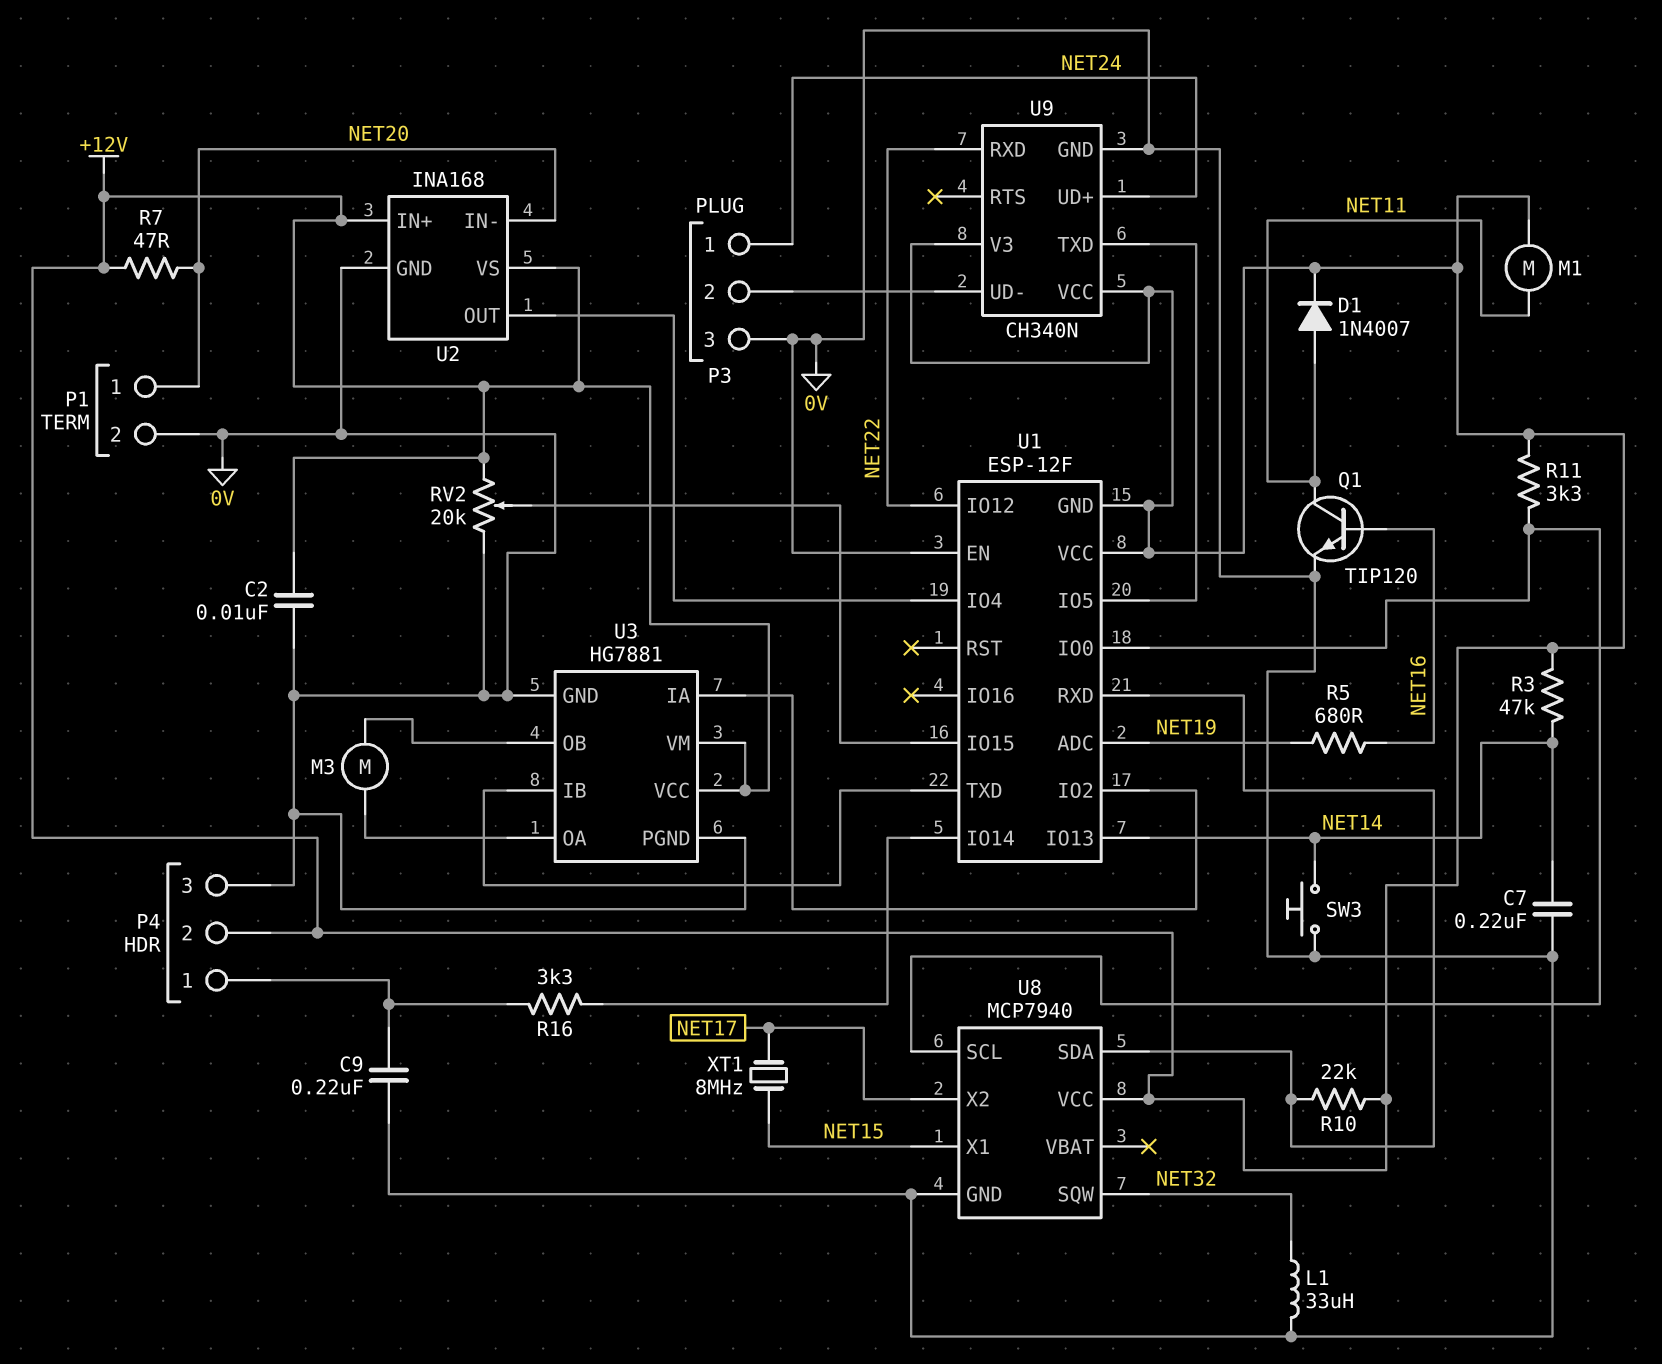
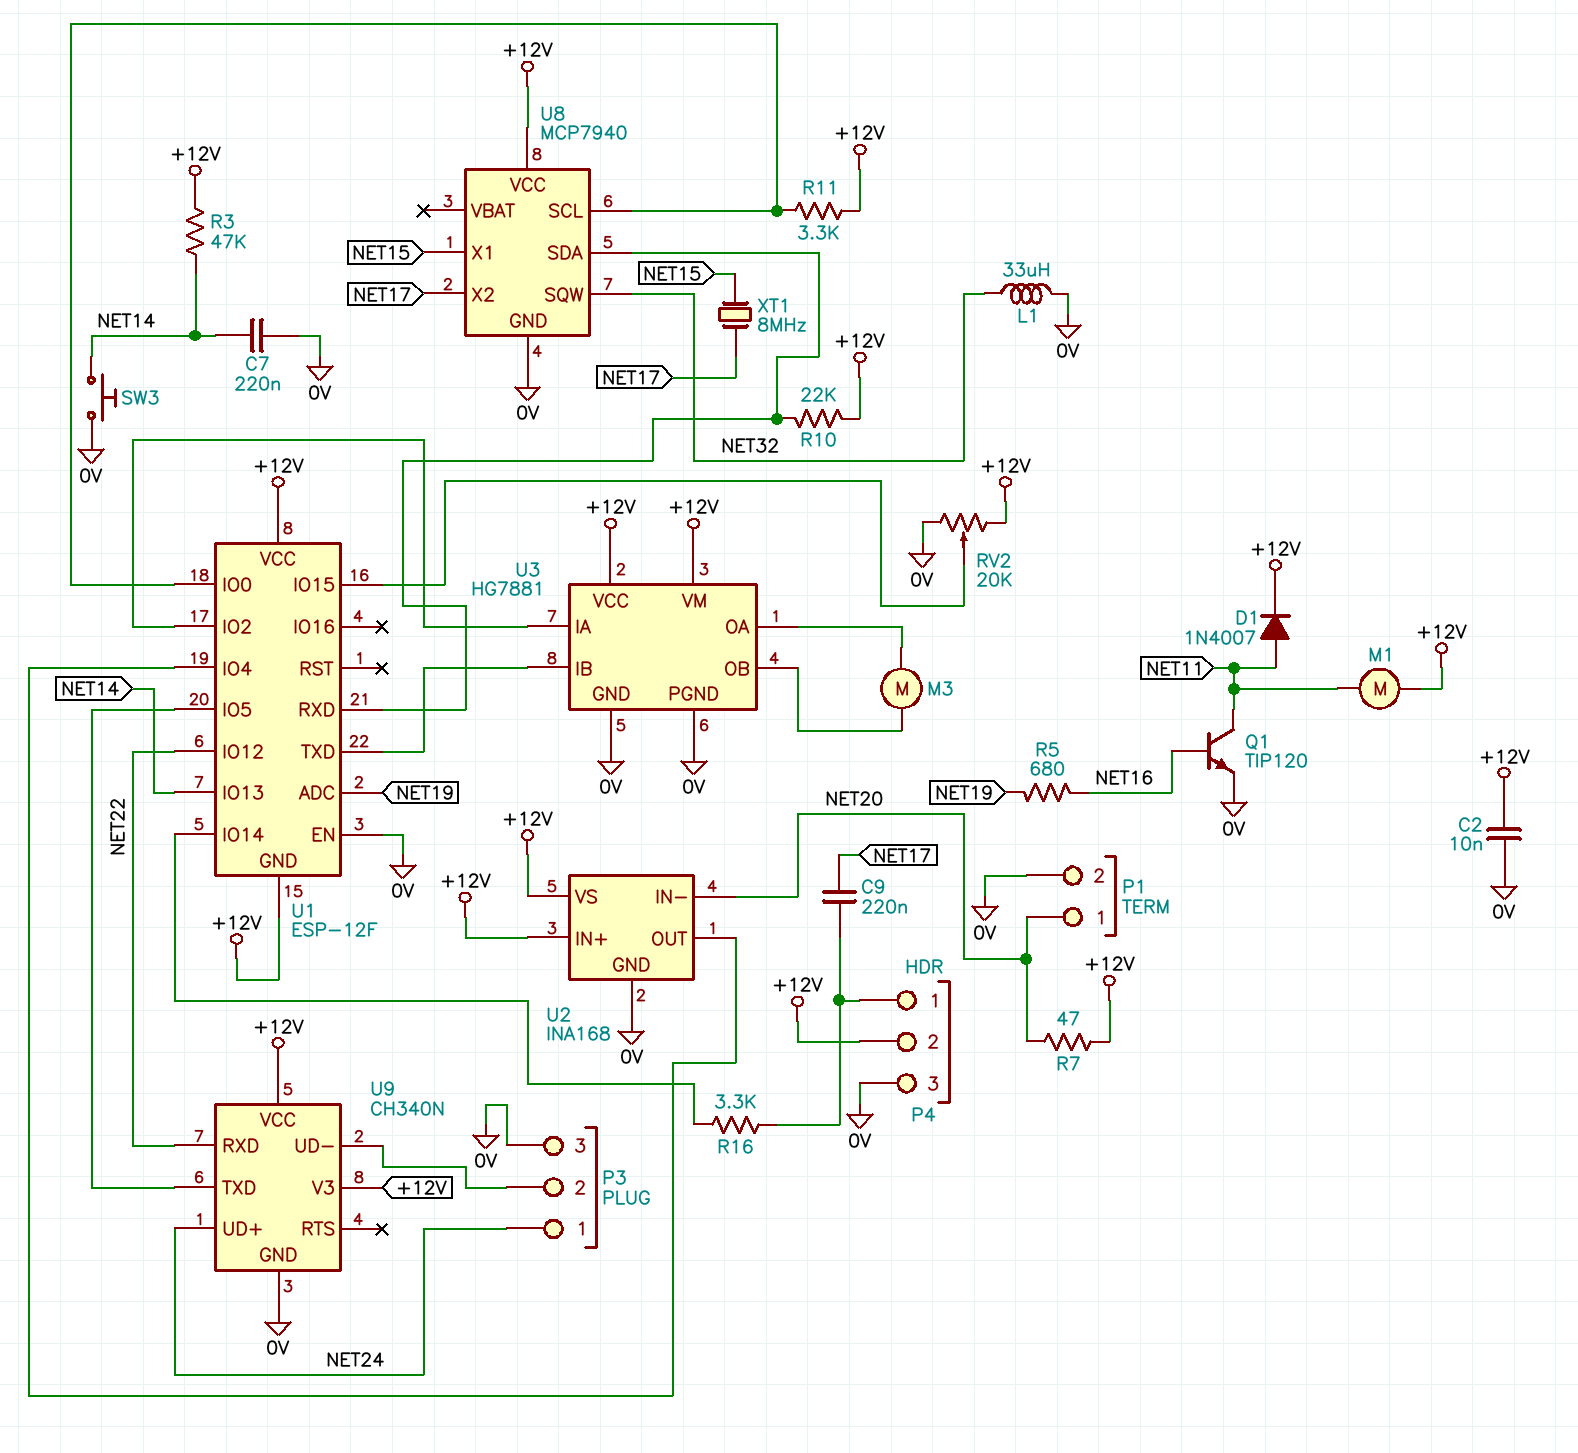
C9: 220nF (0V, P4/1) -> 220nF (NET17, P4/1)

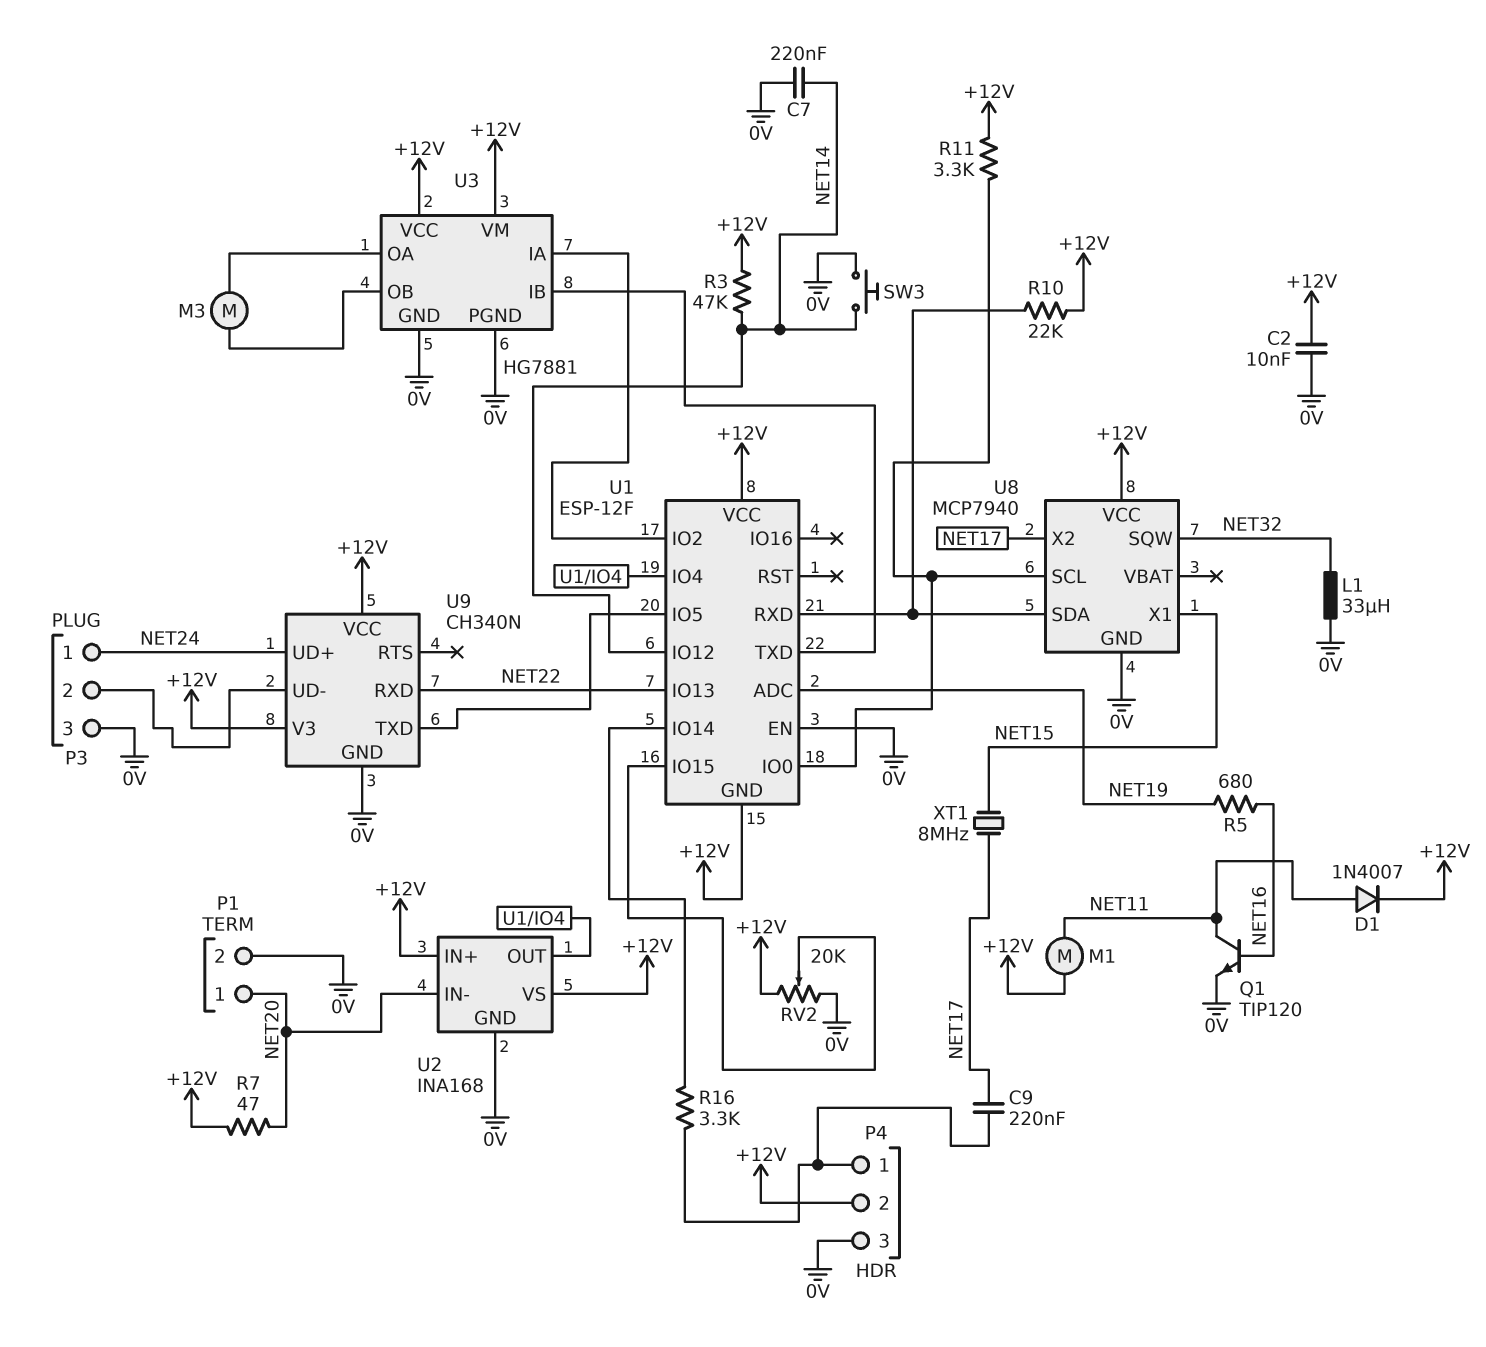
U1 pin IO12: NET22 -> NET14
U1 pin IO13: NET14 -> NET22

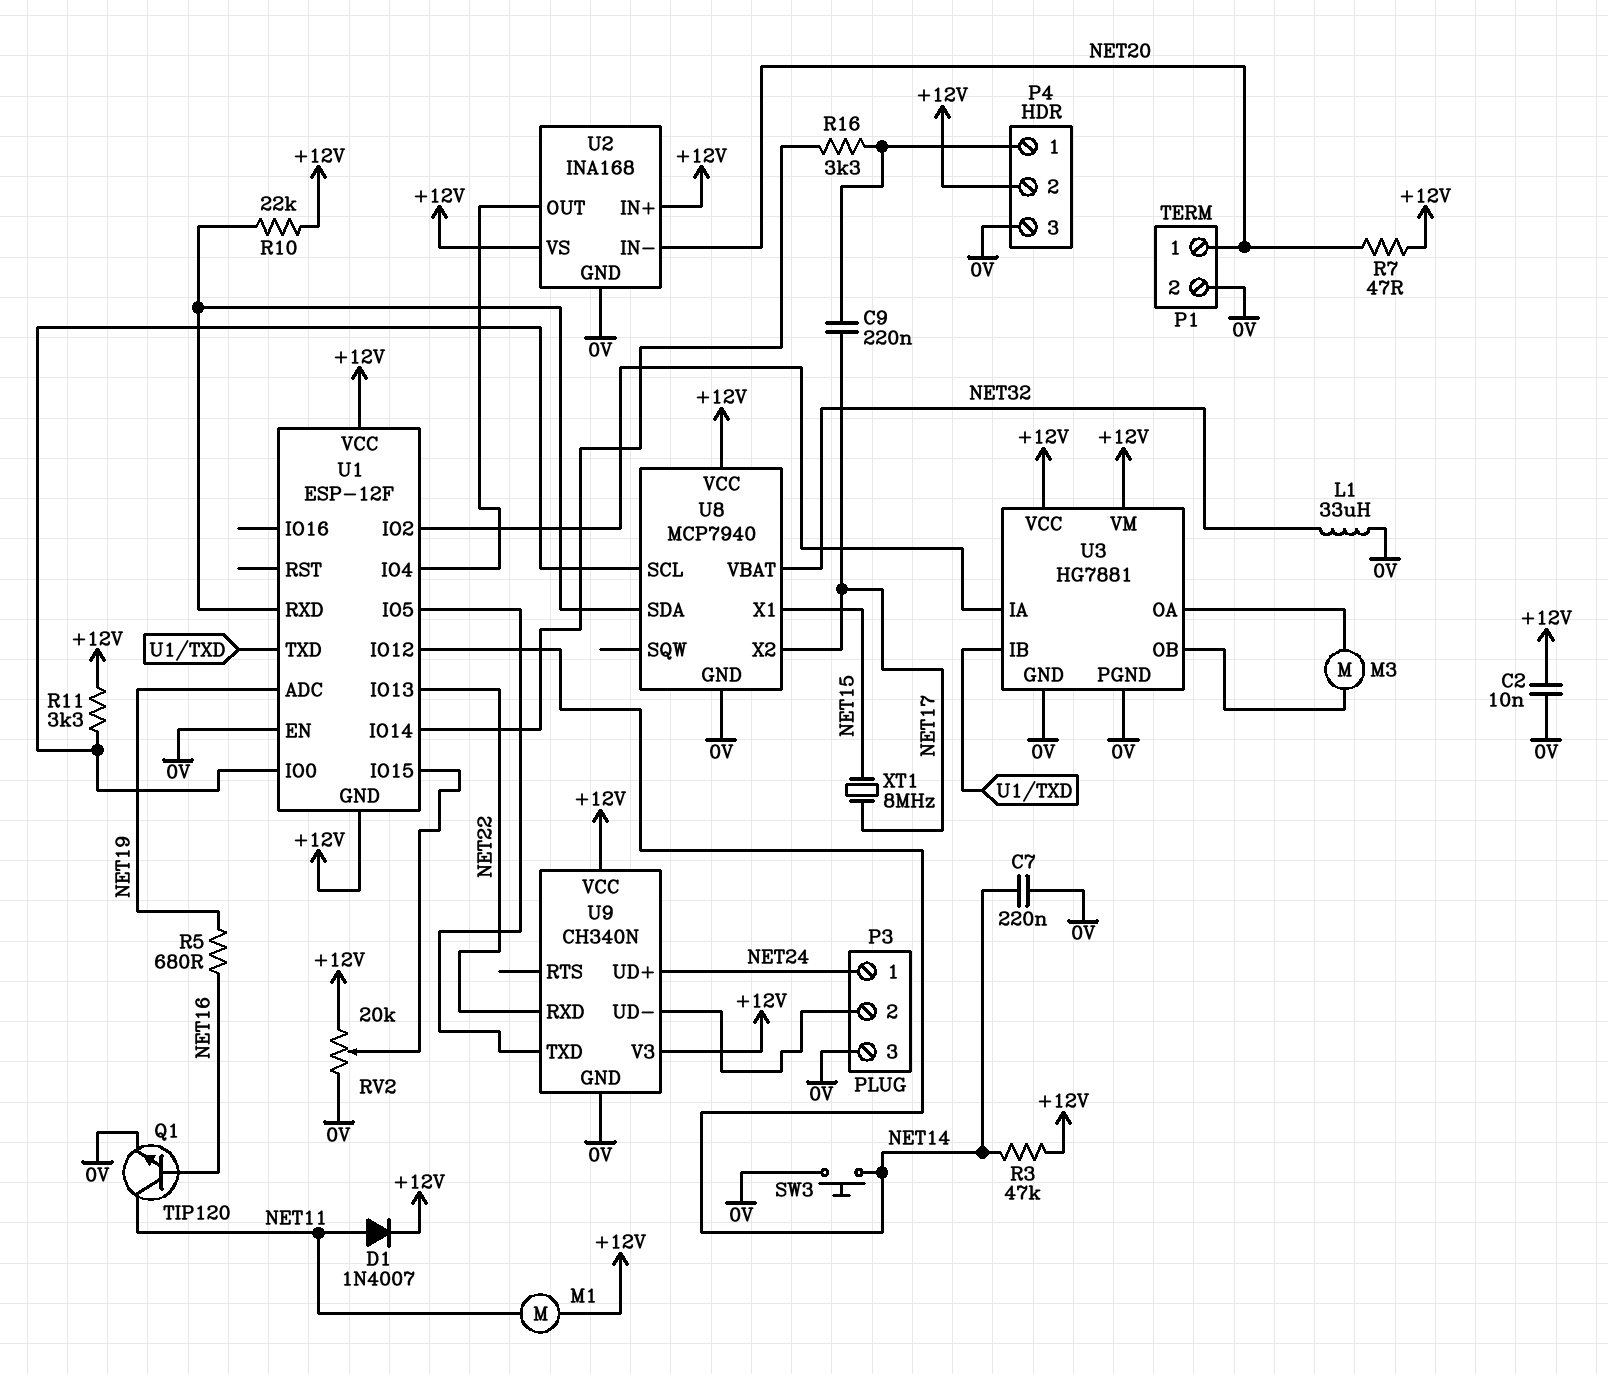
U8 pin SQW: NET32 -> none
U8 pin VBAT: none -> NET32

